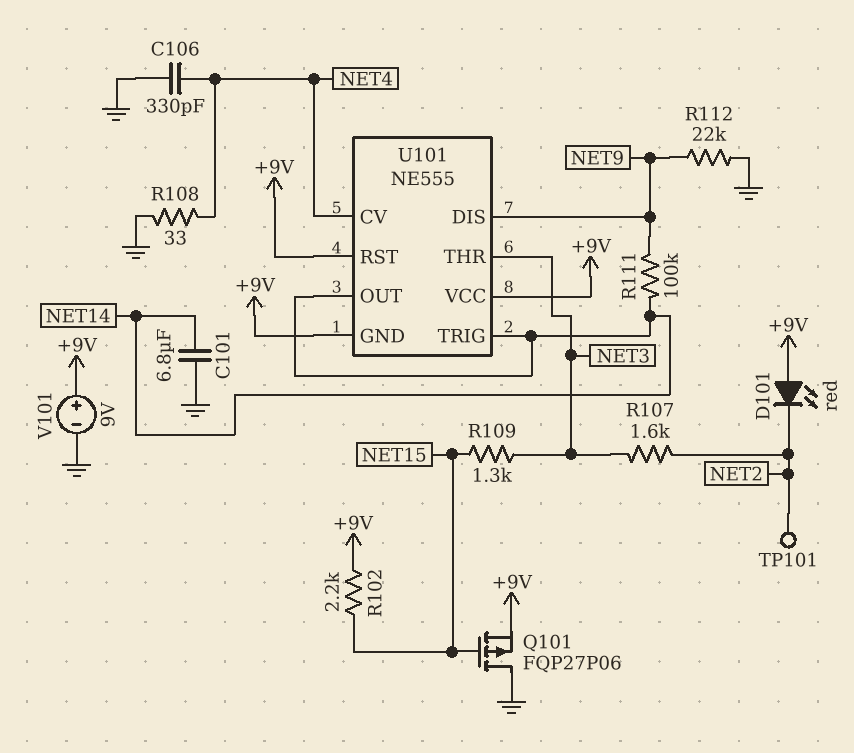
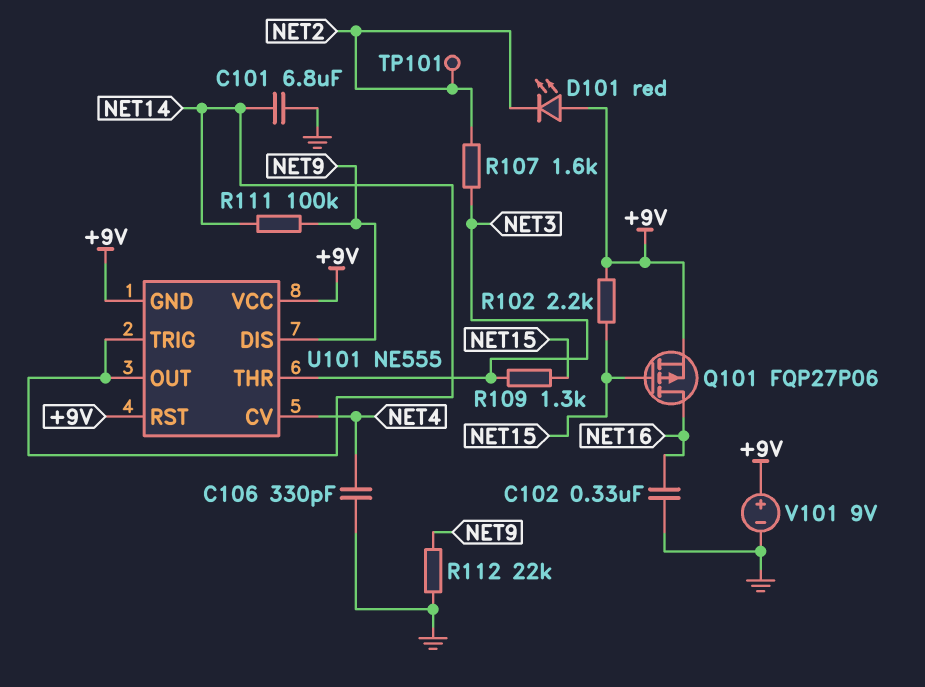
C102: none -> 330nF (GND, NET16)
Q101: PMOS FQP27P06 (G NET15, D GND, S +9V) -> PMOS FQP27P06 (G NET15, D NET16, S +9V)
R108: 33 (GND, NET4) -> none

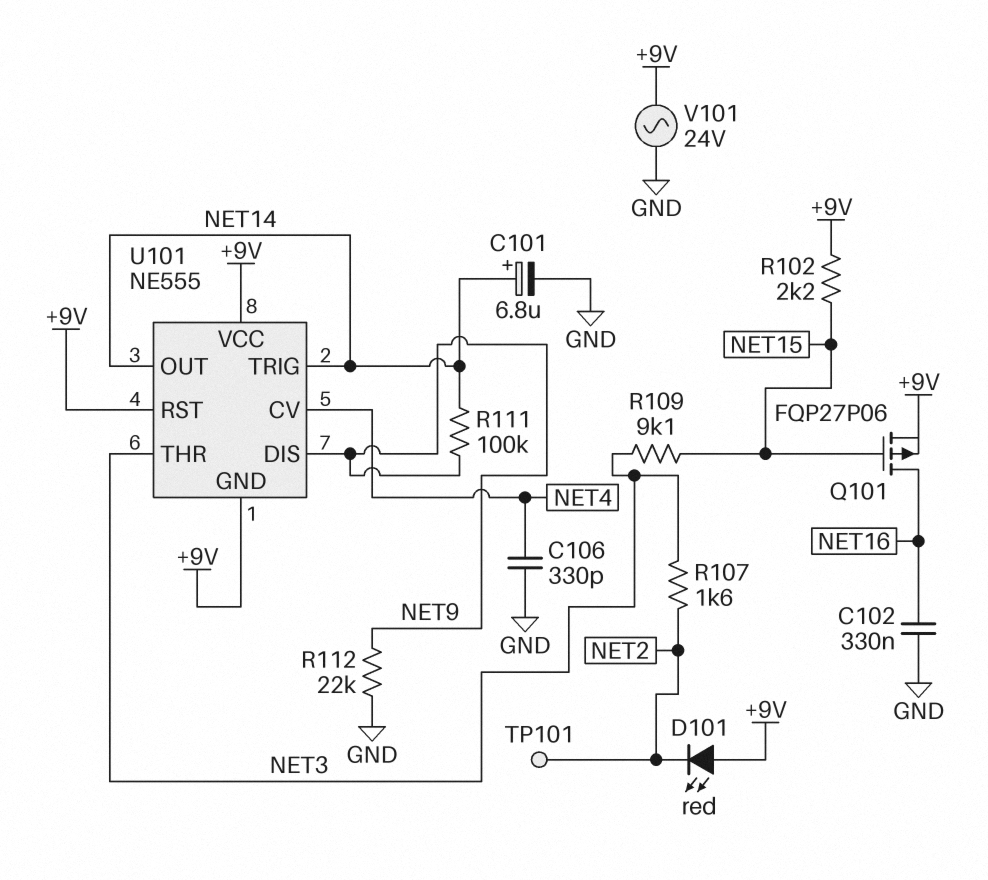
C101: 6.8uF (GND, NET14) -> 6.8uF (plus NET14, minus GND)
R109: 1.3k (NET3, NET15) -> 9.1k (NET3, NET15)
V101: 9V (plus +9V, minus GND) -> AC 24V (+9V, GND)

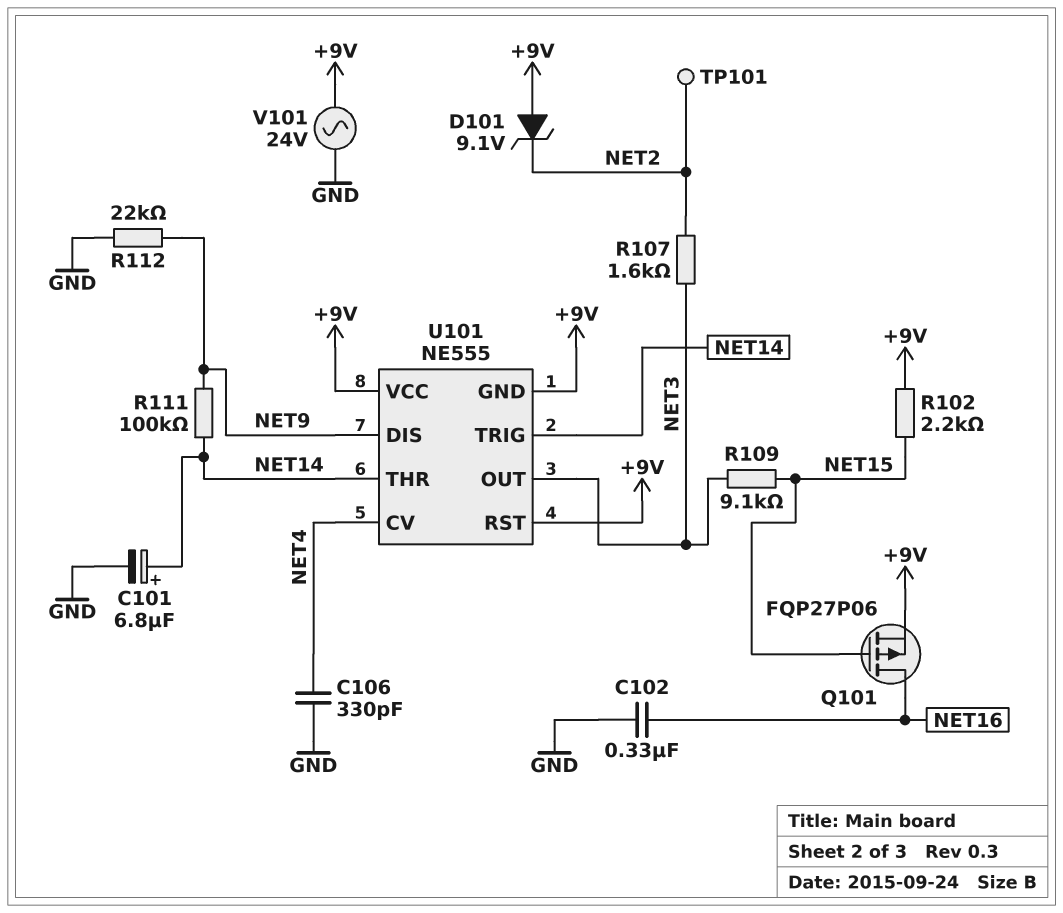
D101: LED red (A +9V, K NET2) -> zener 9.1V (A +9V, K NET2)
U101 pin OUT: NET14 -> NET3
U101 pin THR: NET3 -> NET14

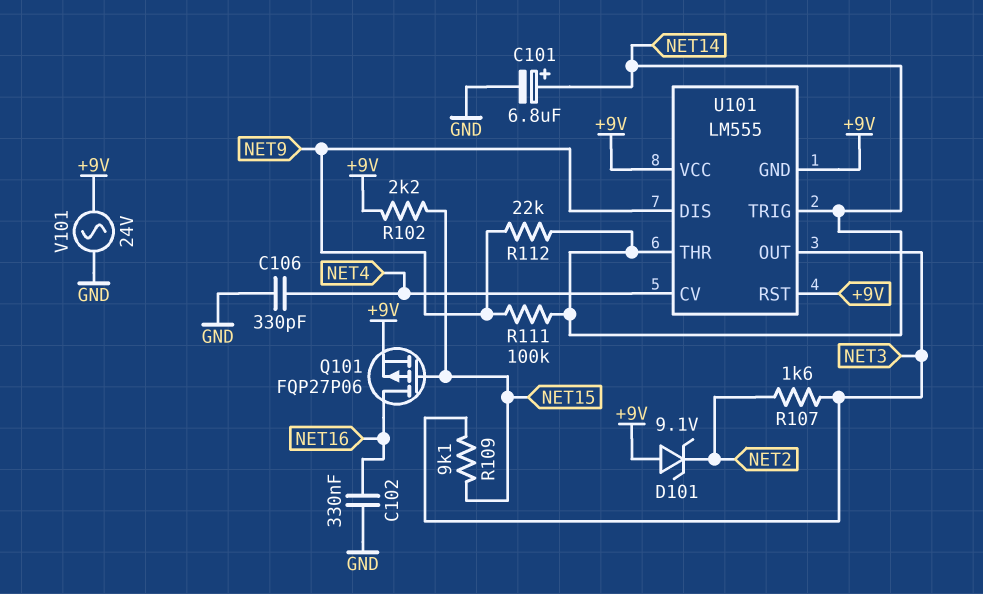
R112: 22k (GND, NET9) -> 22k (NET9, NET14)
TP101: test point (NET2) -> none
U101: NE555 -> LM555

